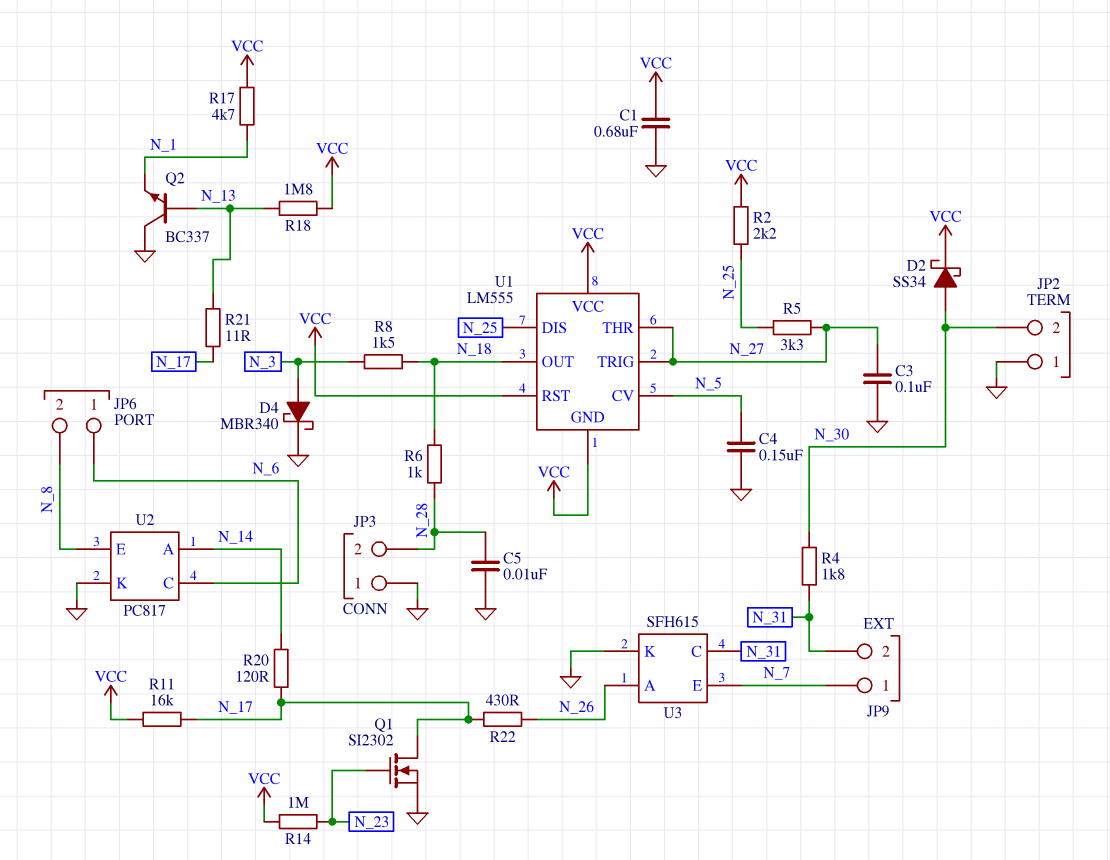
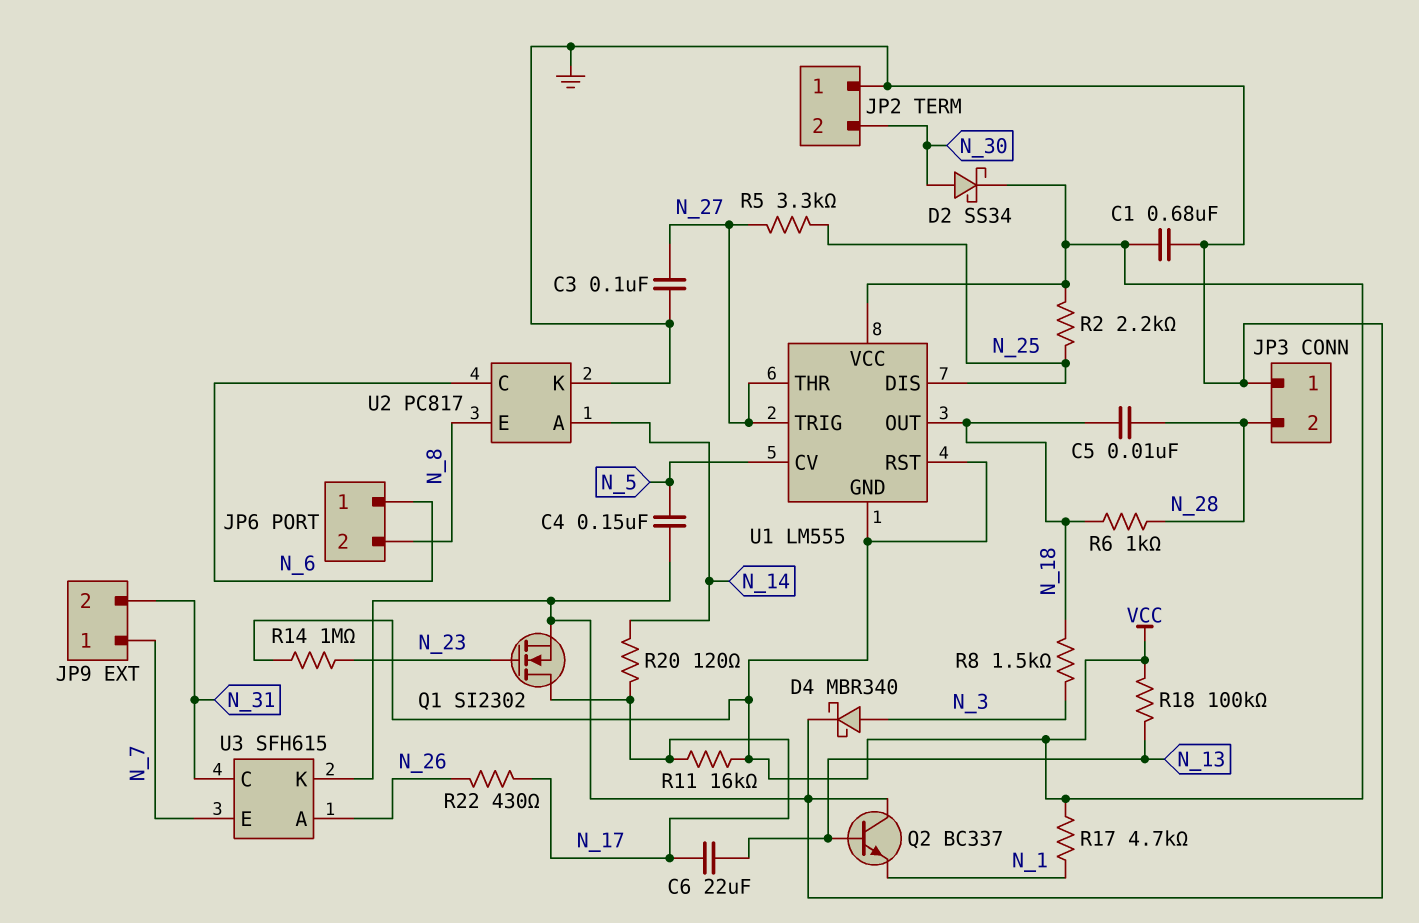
C5: 10nF (GND, N_28) -> 10nF (N_18, N_28)
C6: none -> 22uF (N_13, N_17)
R4: 1.8k (N_30, N_31) -> none
R18: 1.8M (N_13, VCC) -> 100k (N_13, VCC)
R21: 11 (N_13, N_17) -> none

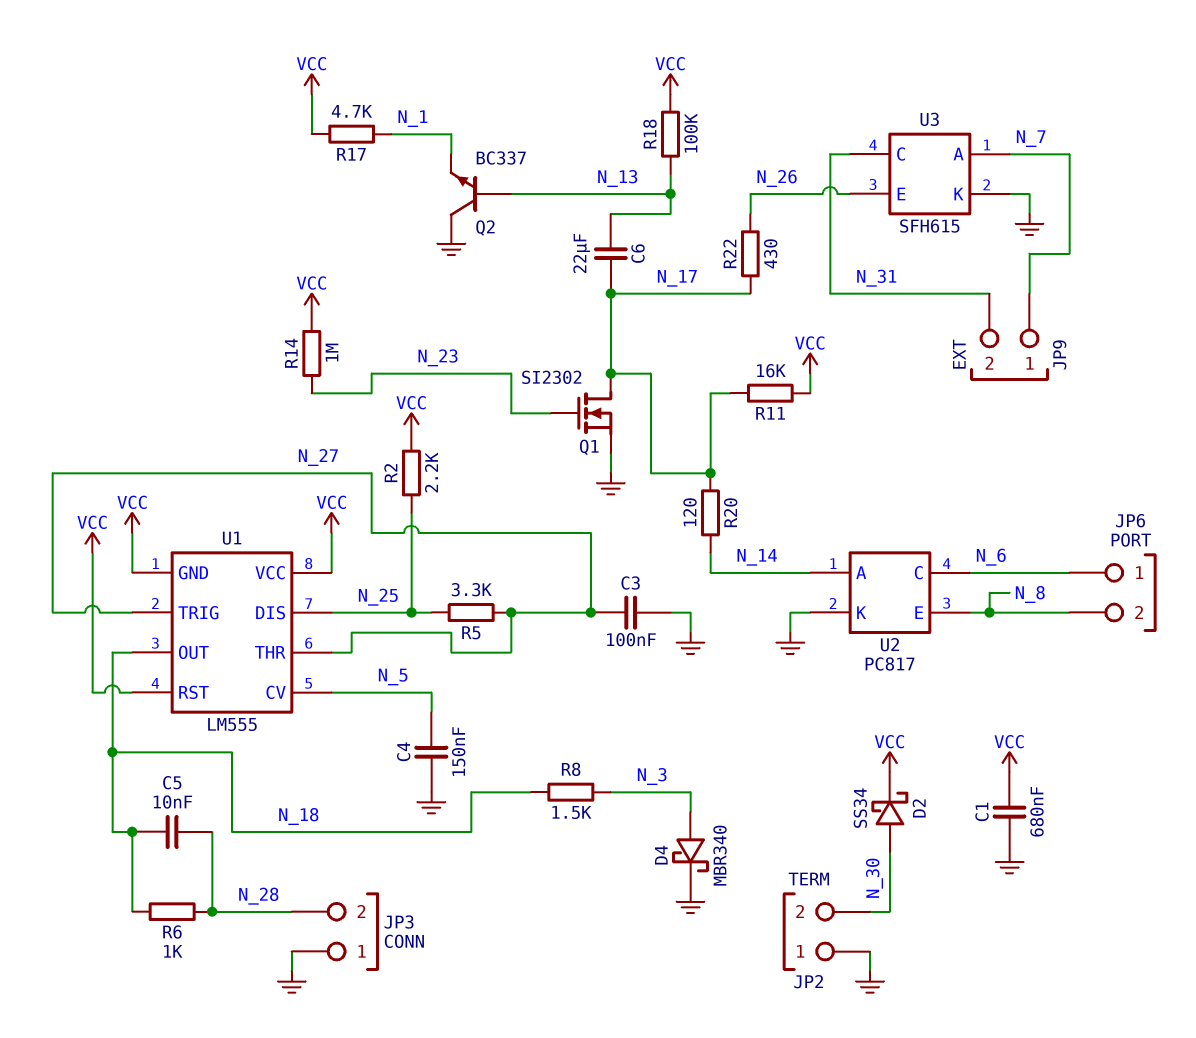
U3 pin A: N_26 -> N_7
U3 pin E: N_7 -> N_26

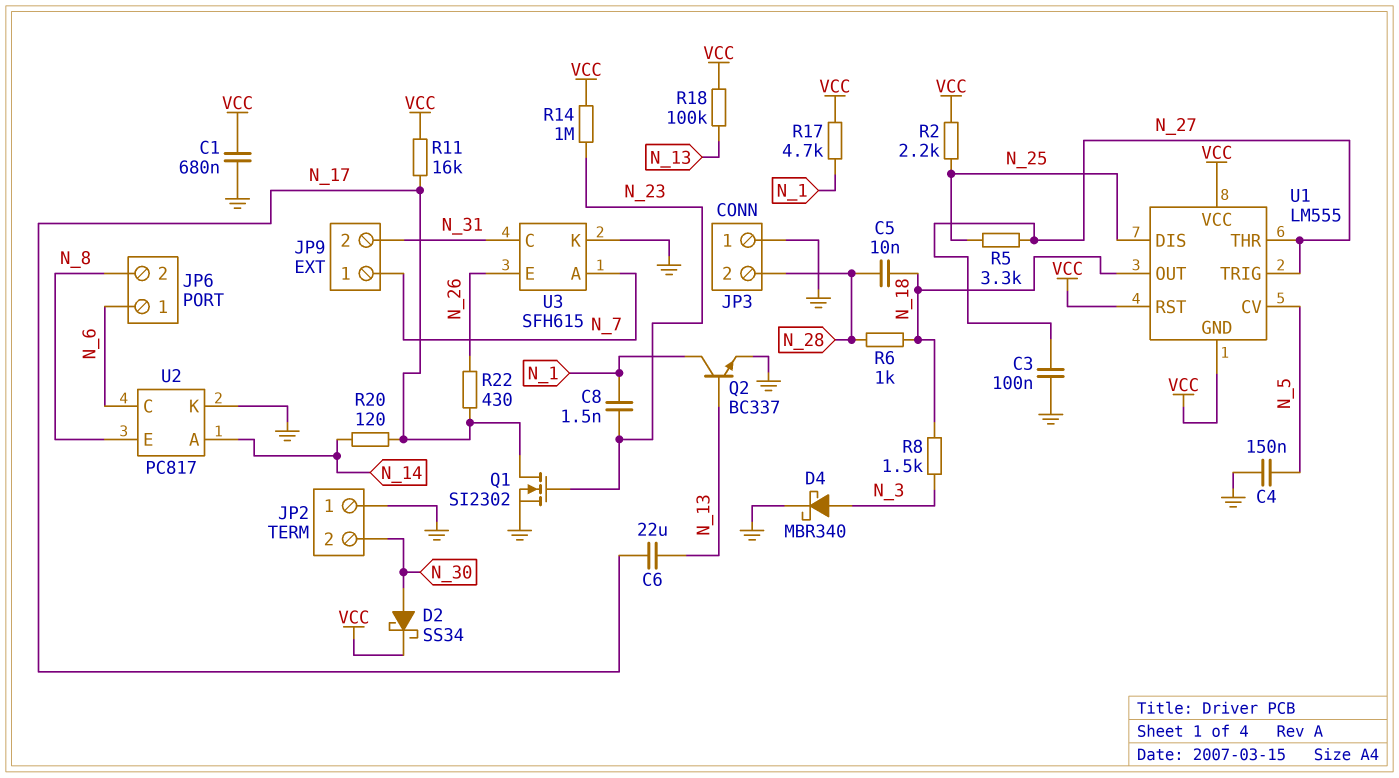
C8: none -> 1.5nF (N_1, N_23)
Q2: NPN BC337 (B N_13, C GND, E N_1) -> NPN BC337 (B N_13, C N_1, E GND)

